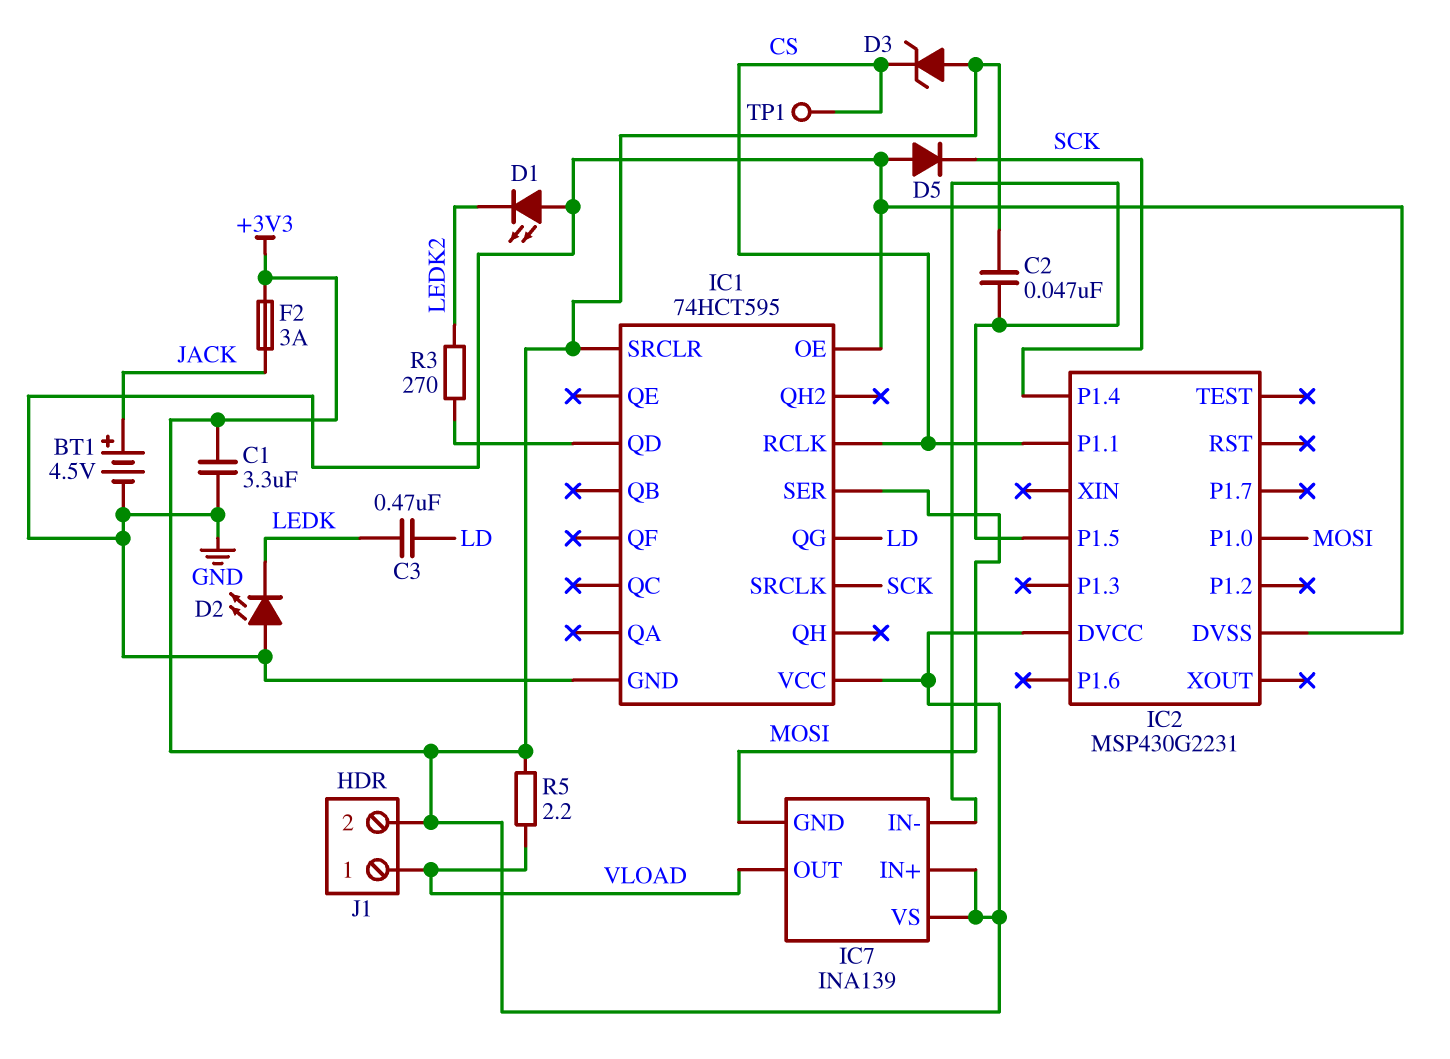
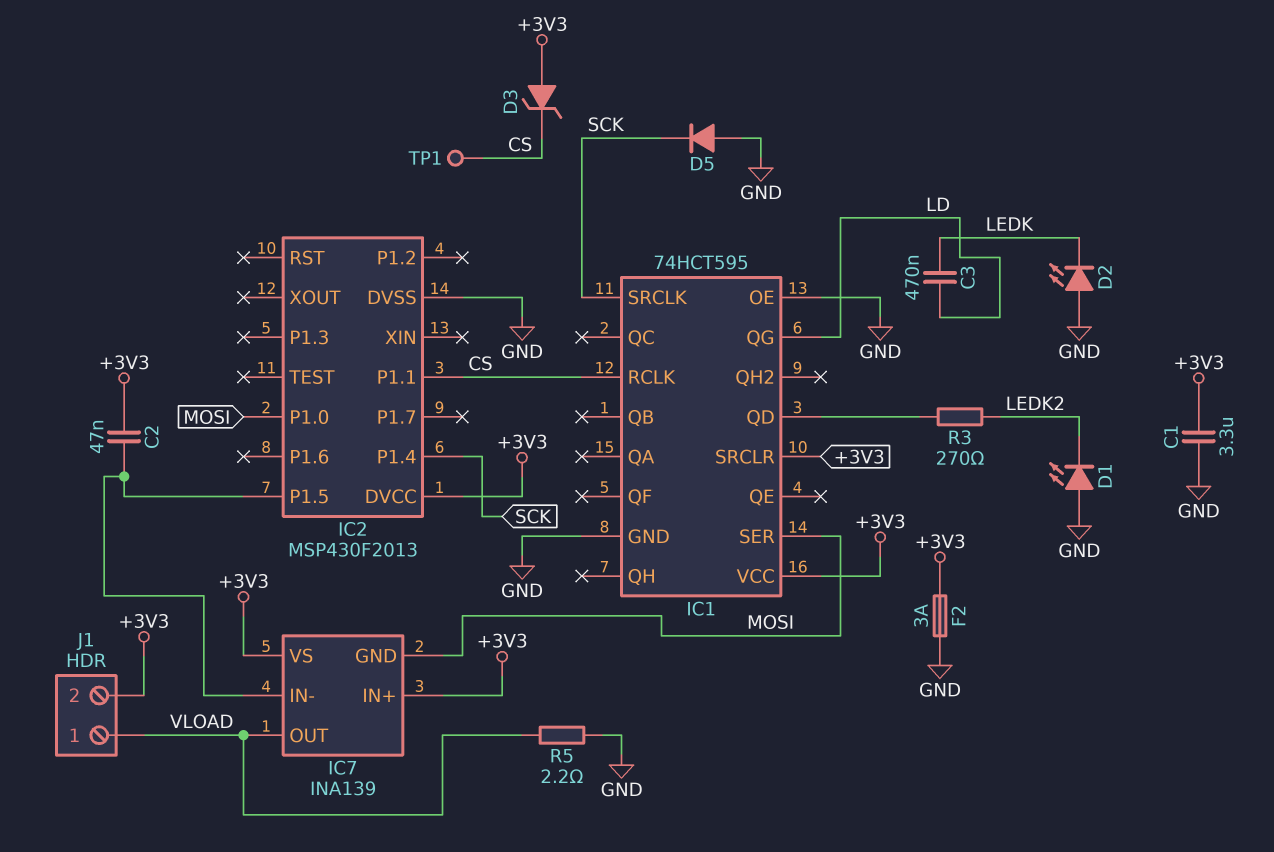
BT1: 4.5V (plus JACK, minus GND) -> none
F2: 3A (+3V3, JACK) -> 3A (+3V3, GND)
IC2: MSP430G2231 -> MSP430F2013
R5: 2.2 (+3V3, VLOAD) -> 2.2 (GND, VLOAD)

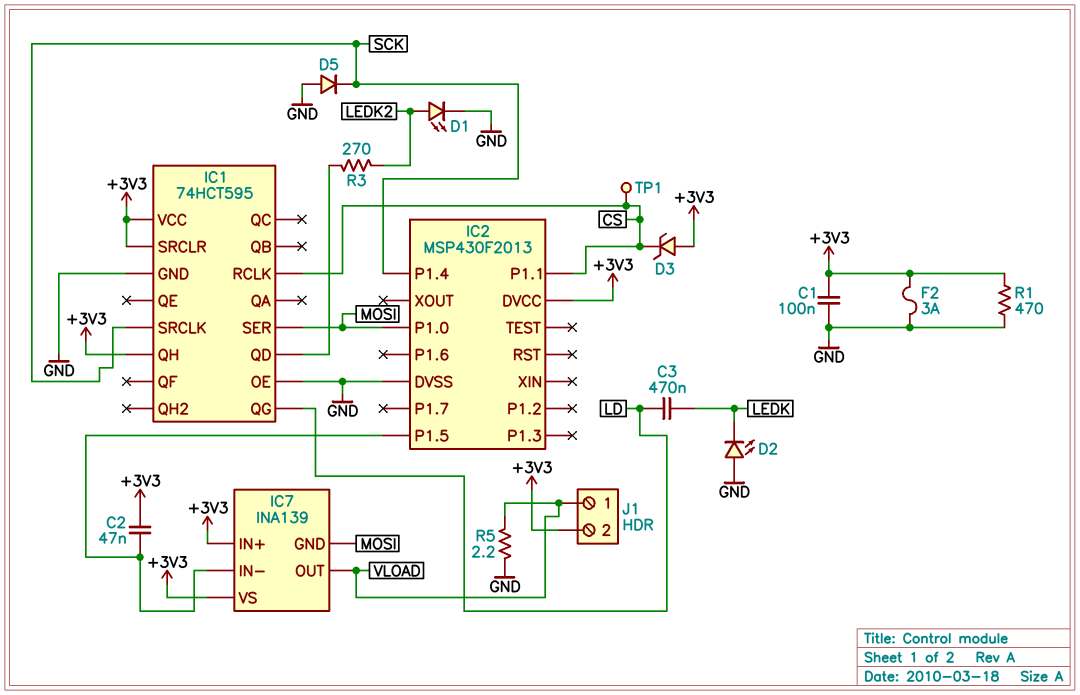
C1: 3.3uF (+3V3, GND) -> 100nF (+3V3, GND)
D1: LED (A GND, K LEDK2) -> LED (A LEDK2, K GND)
IC1 pin QH: none -> +3V3
R1: none -> 470 (+3V3, GND)

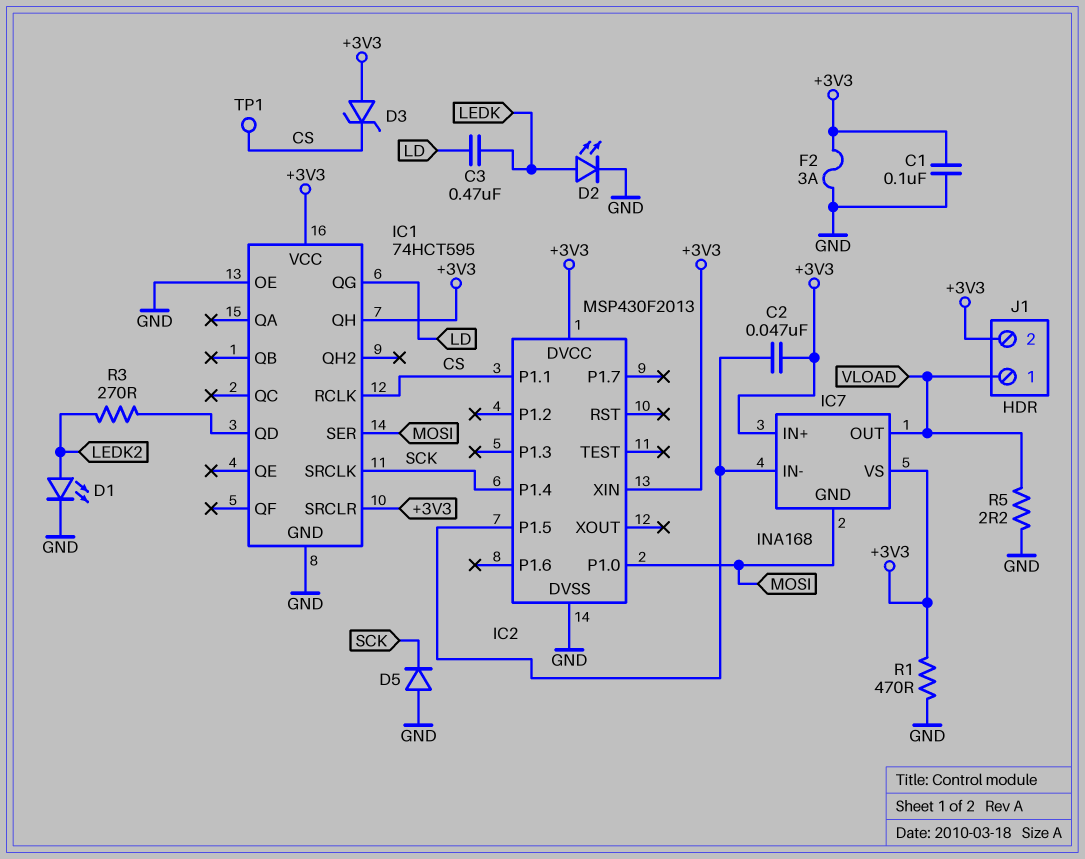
D2: LED (A GND, K LEDK) -> LED (A LEDK, K GND)
IC2 pin XIN: none -> +3V3
IC7: INA139 -> INA168

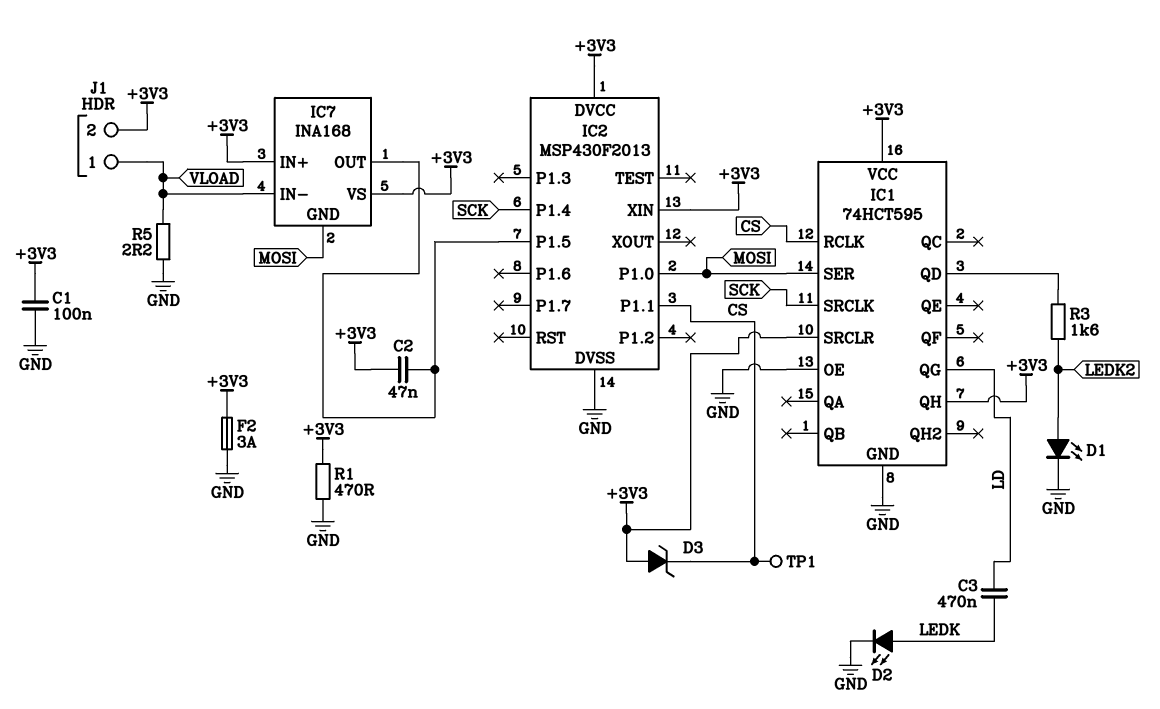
D5: diode (A GND, K SCK) -> none
IC7 pin IN-: IC2/P1.5 -> VLOAD
IC7 pin OUT: VLOAD -> IC2/P1.5
R3: 270 (IC1/QD, LEDK2) -> 1.6k (IC1/QD, LEDK2)

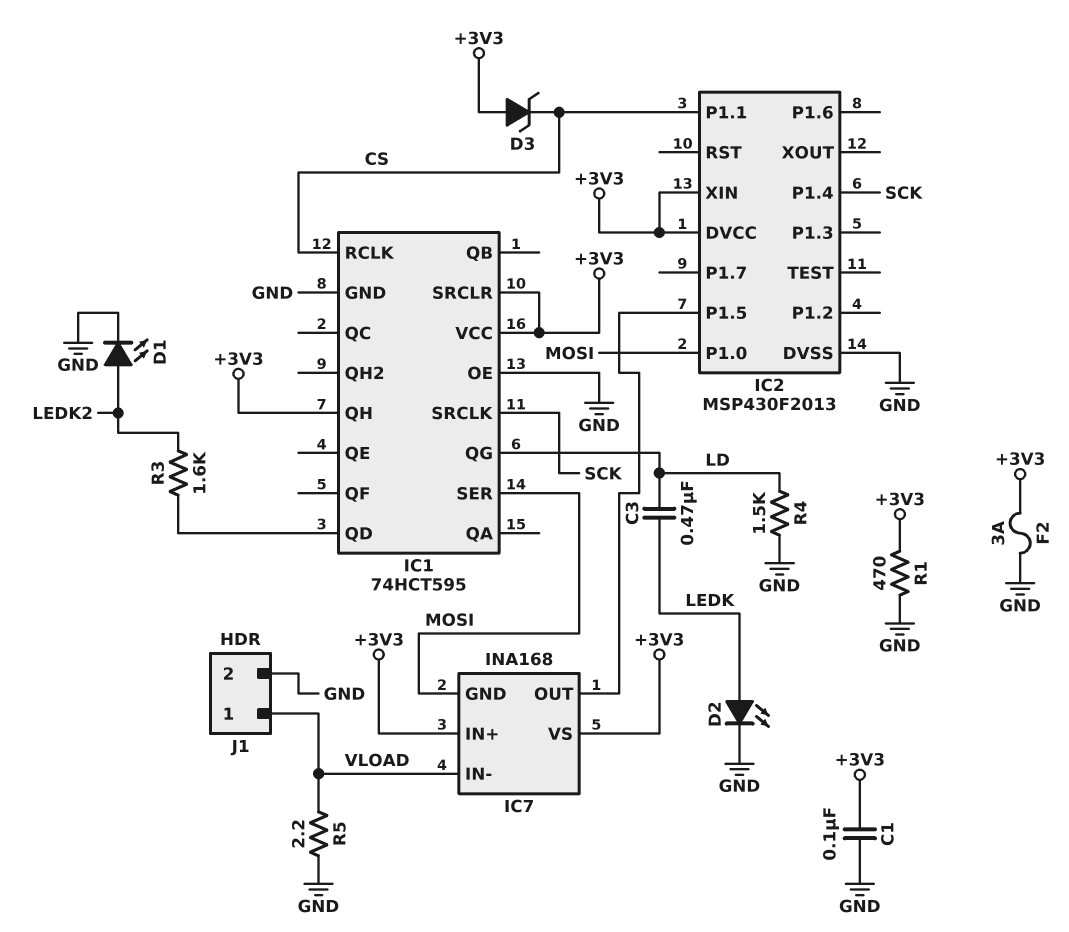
C2: 47nF (+3V3, IC2/P1.5) -> none
J1 pin 2: +3V3 -> GND
R4: none -> 1.5k (GND, LD)
TP1: test point (CS) -> none

